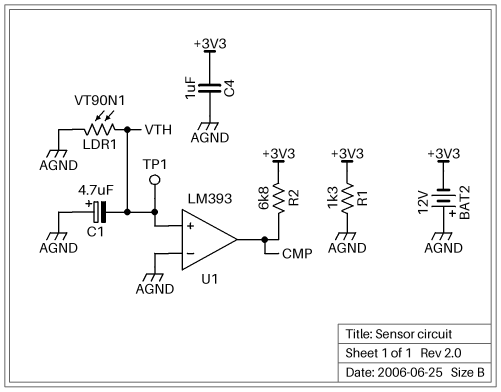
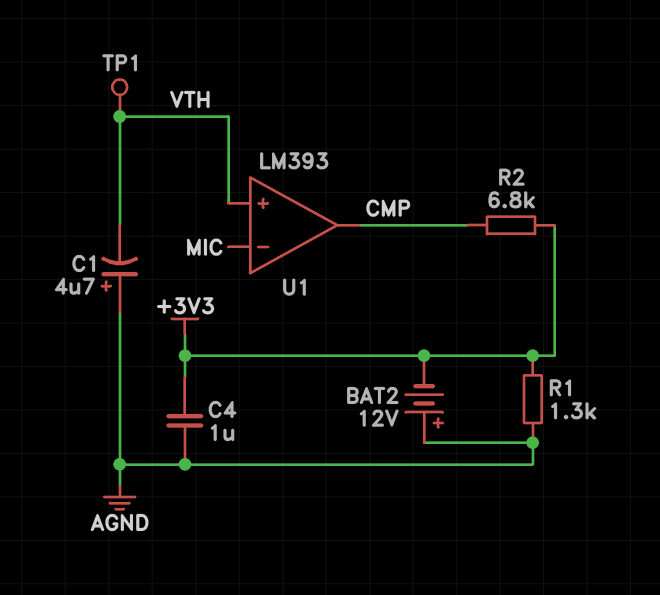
LDR1: VT90N1 (AGND, VTH) -> none
U1 pin in-: AGND -> MIC

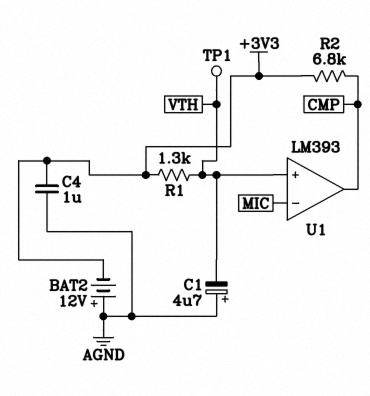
R1: 1.3k (+3V3, AGND) -> 1.3k (+3V3, VTH)

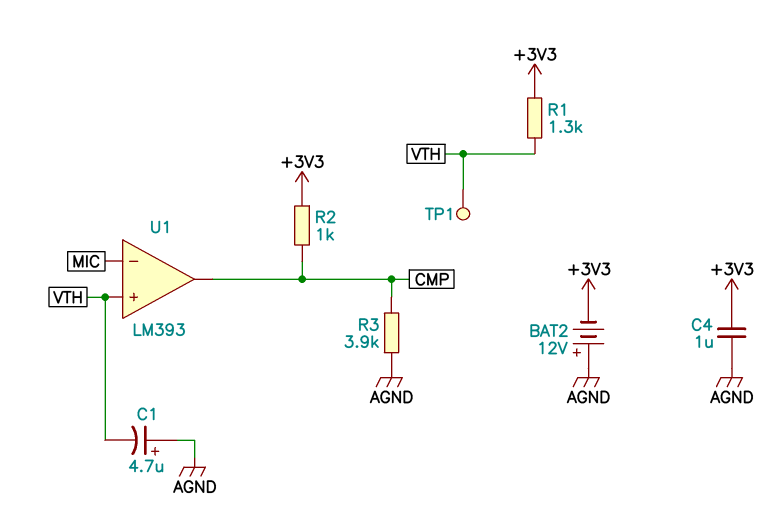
R2: 6.8k (+3V3, CMP) -> 1k (+3V3, CMP)
R3: none -> 3.9k (AGND, CMP)

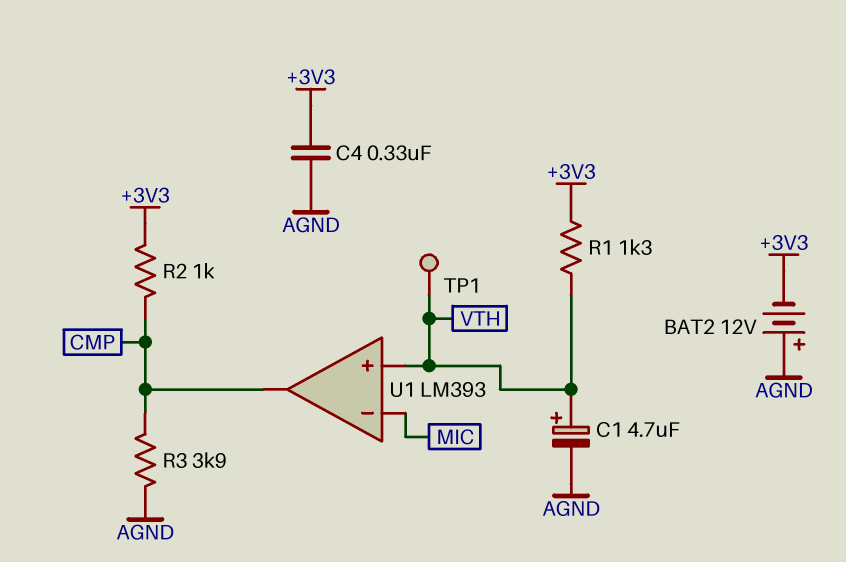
C1: 4.7uF (plus AGND, minus VTH) -> 4.7uF (plus VTH, minus AGND)
C4: 1uF (+3V3, AGND) -> 330nF (+3V3, AGND)

